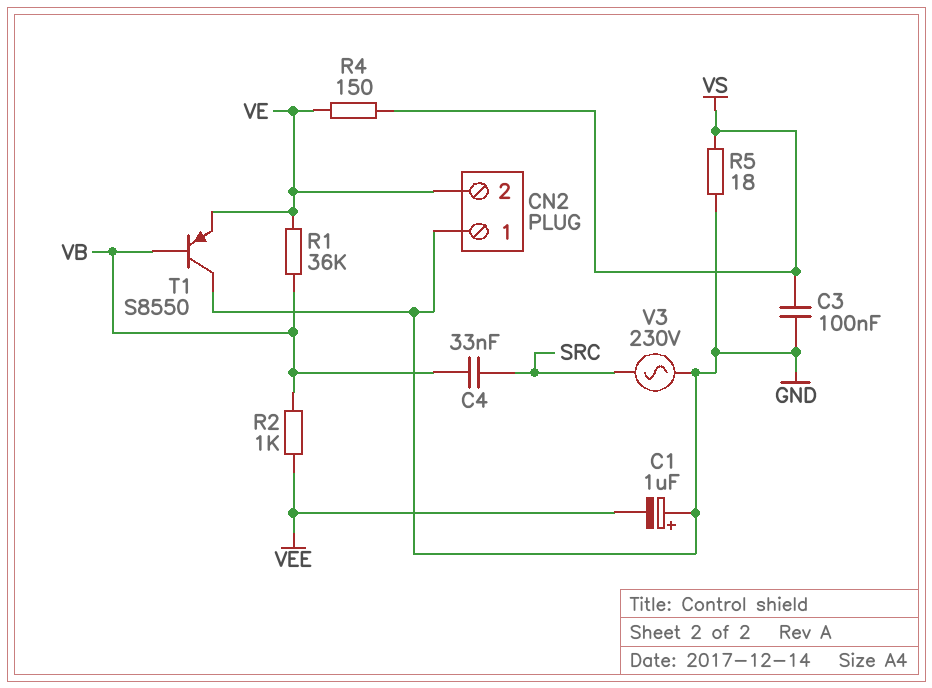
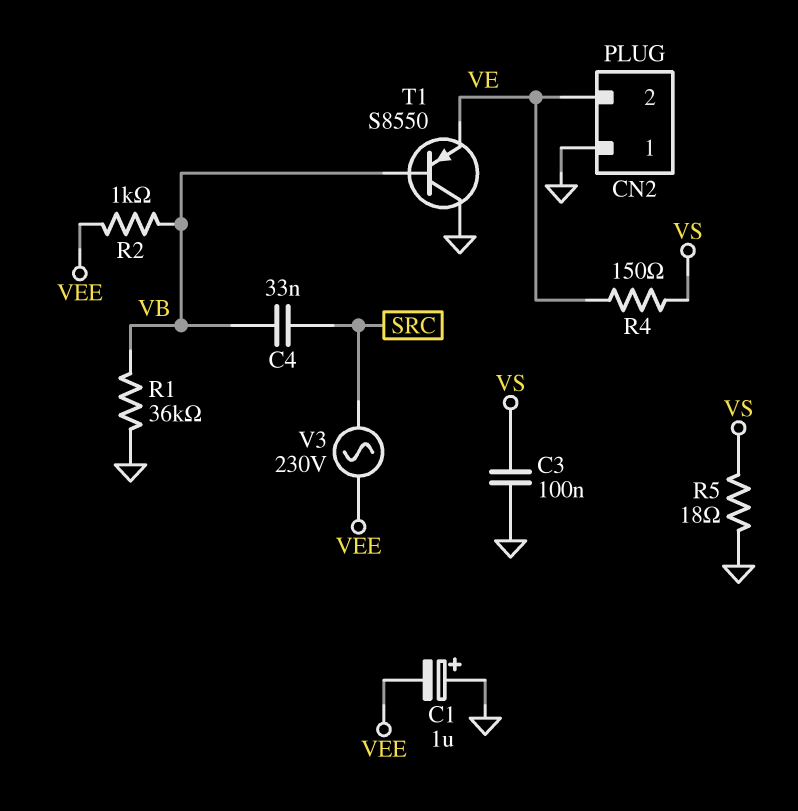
R1: 36k (VB, VE) -> 36k (GND, VB)
V3: AC 230V (GND, SRC) -> AC 230V (SRC, VEE)

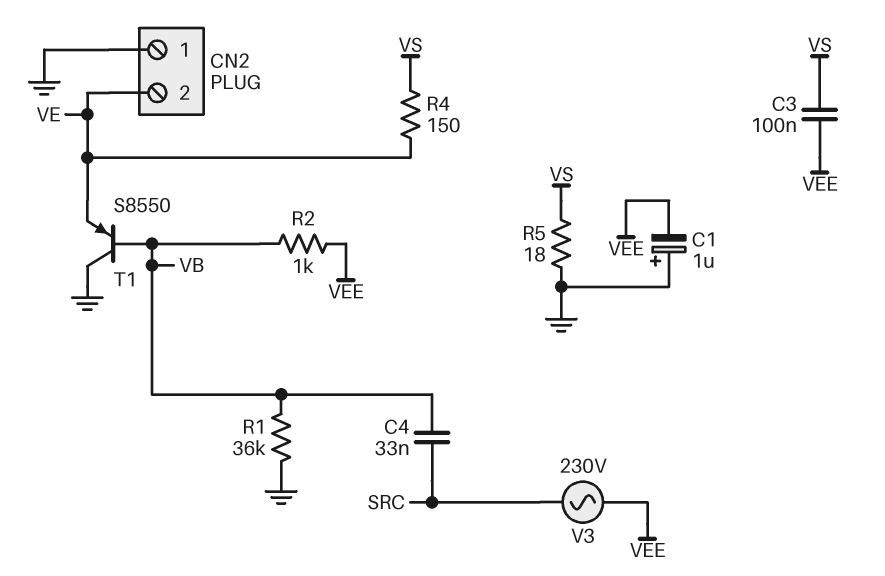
C3: 100nF (GND, VS) -> 100nF (VEE, VS)

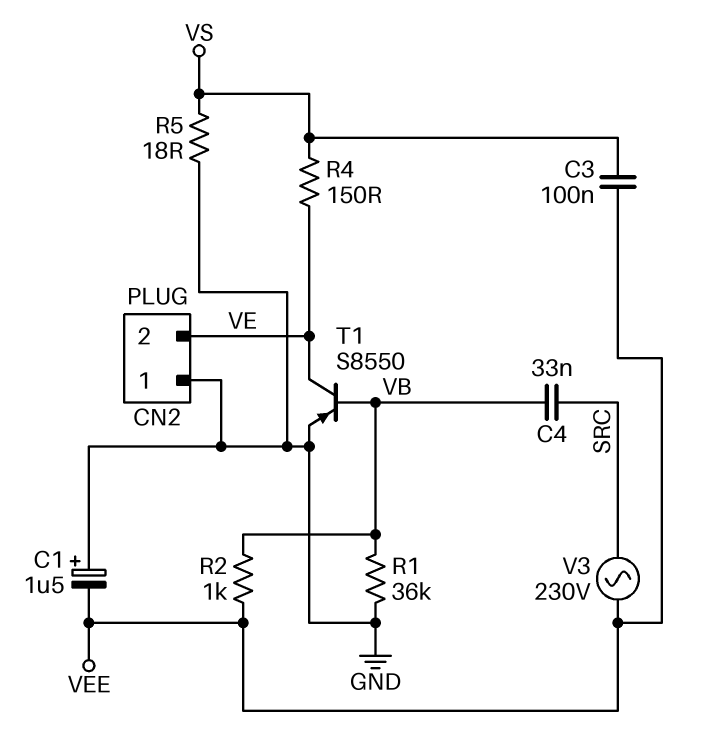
C1: 1uF (plus GND, minus VEE) -> 1.5uF (plus GND, minus VEE)
T1: PNP S8550 (B VB, C GND, E VE) -> PNP S8550 (B VB, C VE, E GND)

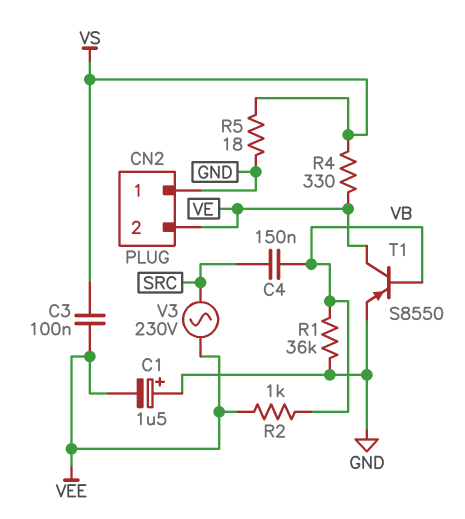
C4: 33nF (SRC, VB) -> 150nF (SRC, VB)
R4: 150 (VE, VS) -> 330 (VE, VS)

